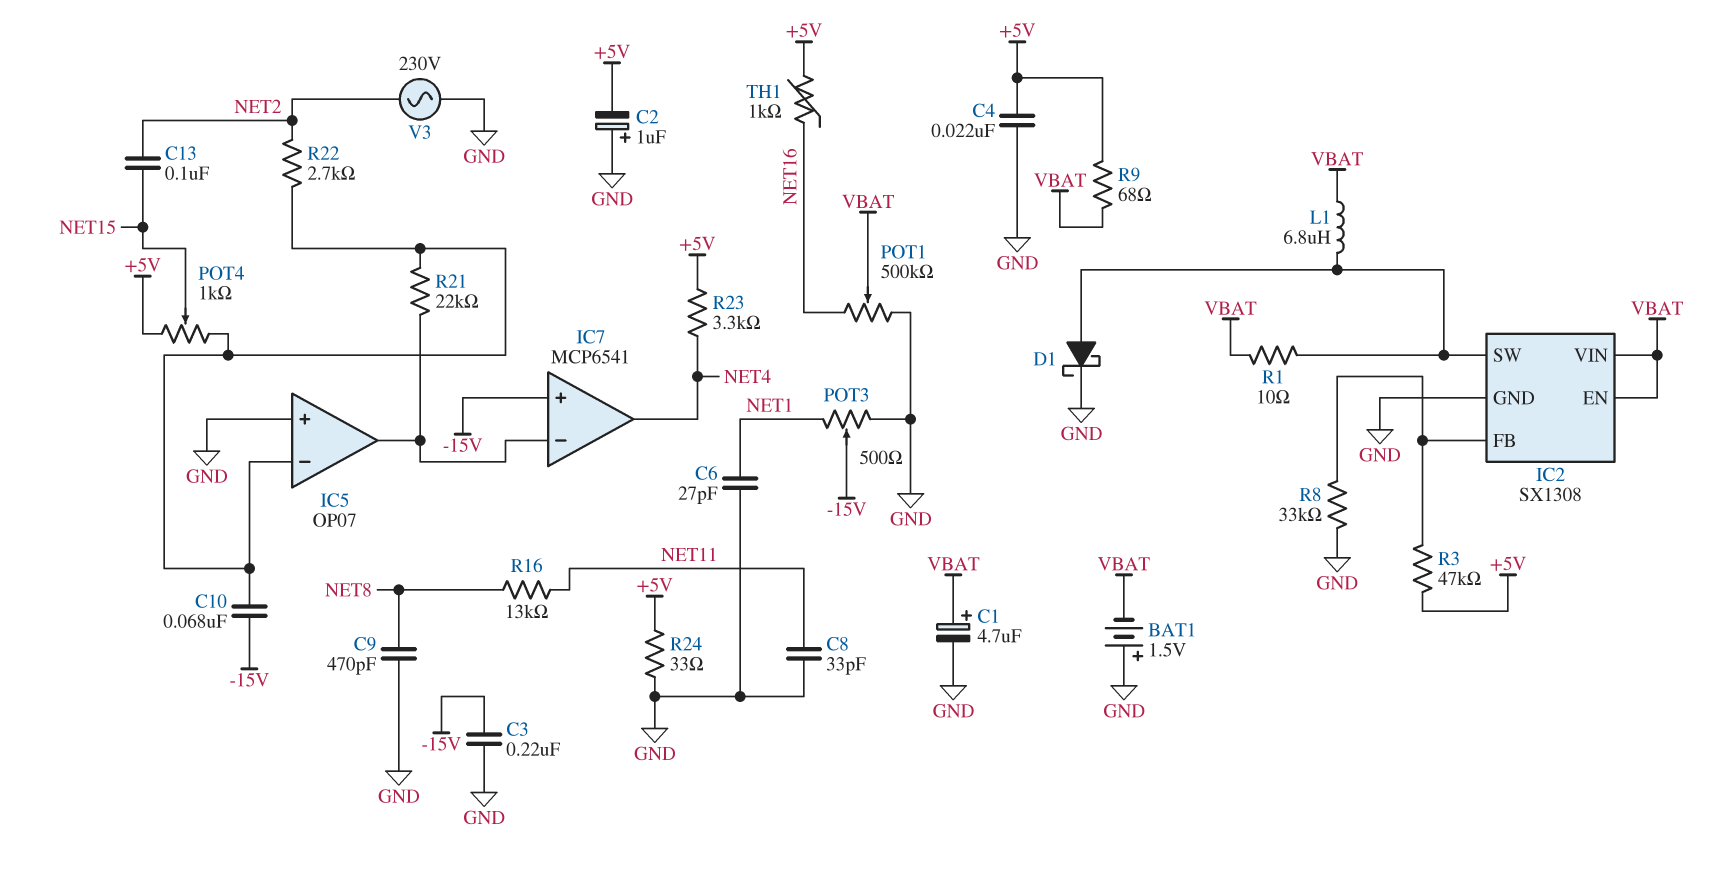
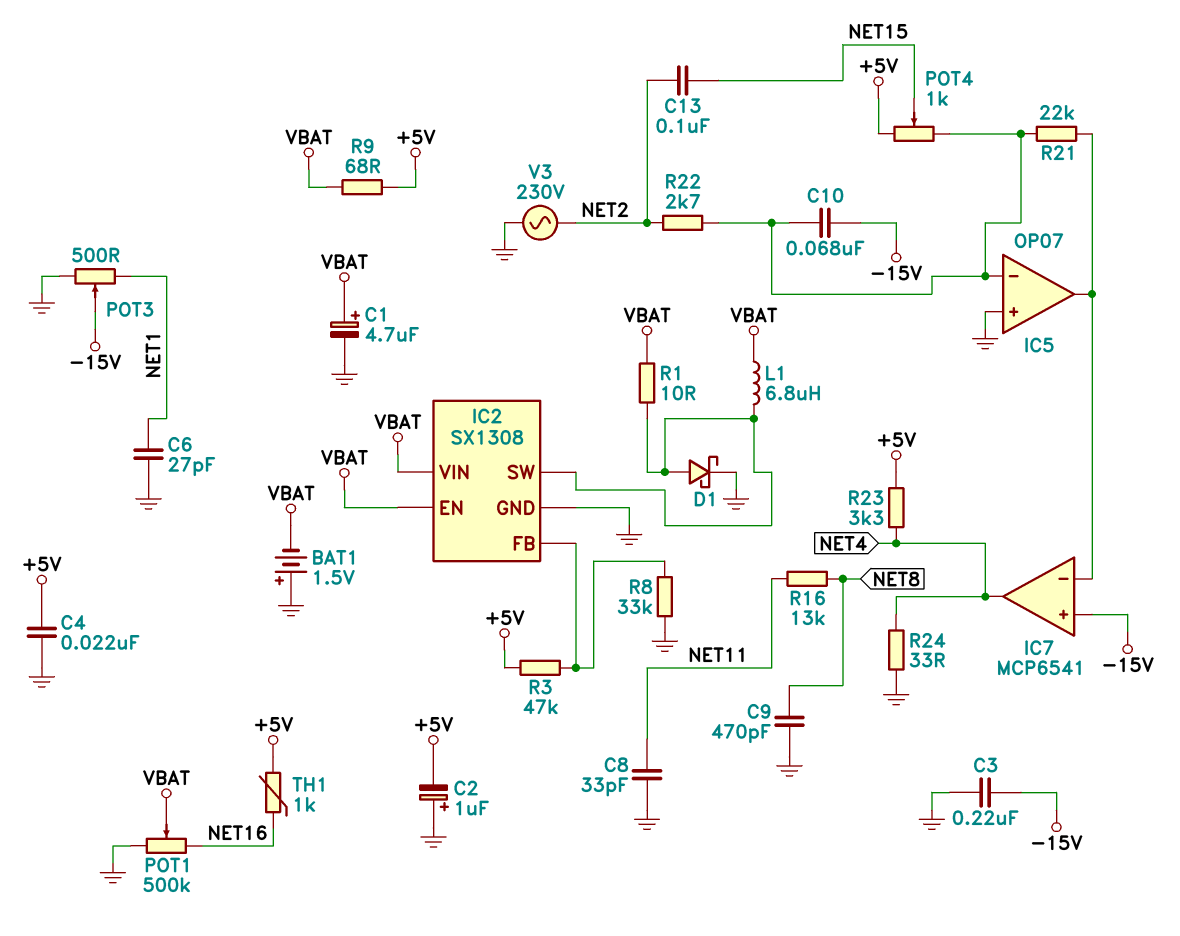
R24: 33 (+5V, GND) -> 33 (GND, NET4)

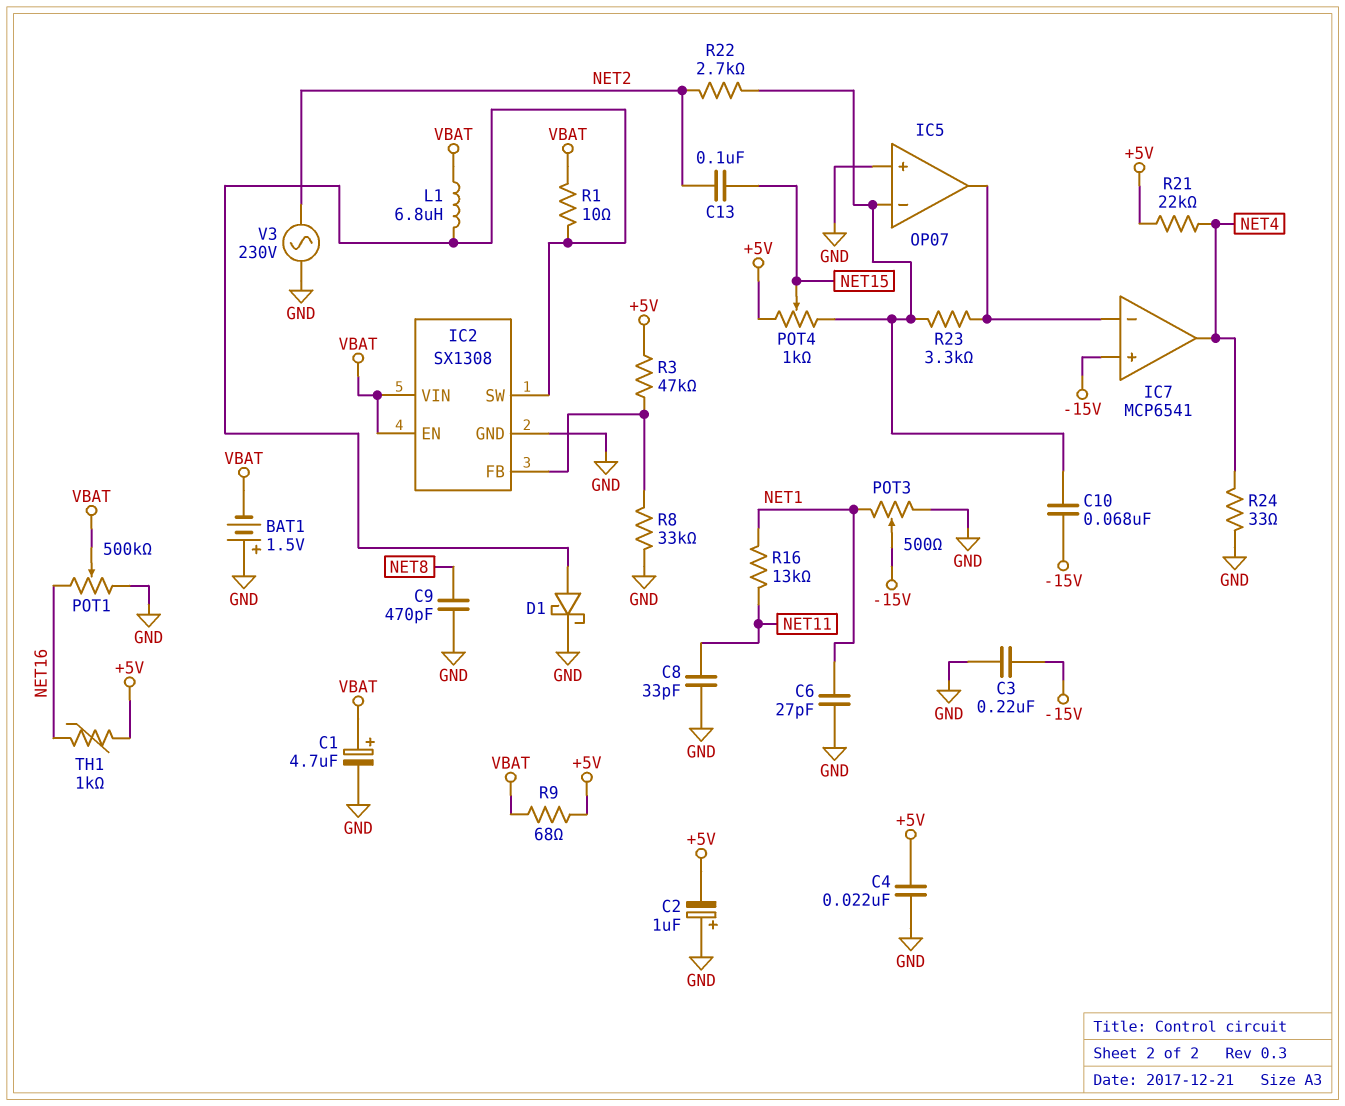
R16: 13k (NET8, NET11) -> 13k (NET1, NET11)
R21: 22k (IC5/in-, IC5/out) -> 22k (+5V, NET4)
R23: 3.3k (+5V, NET4) -> 3.3k (IC5/in-, IC5/out)

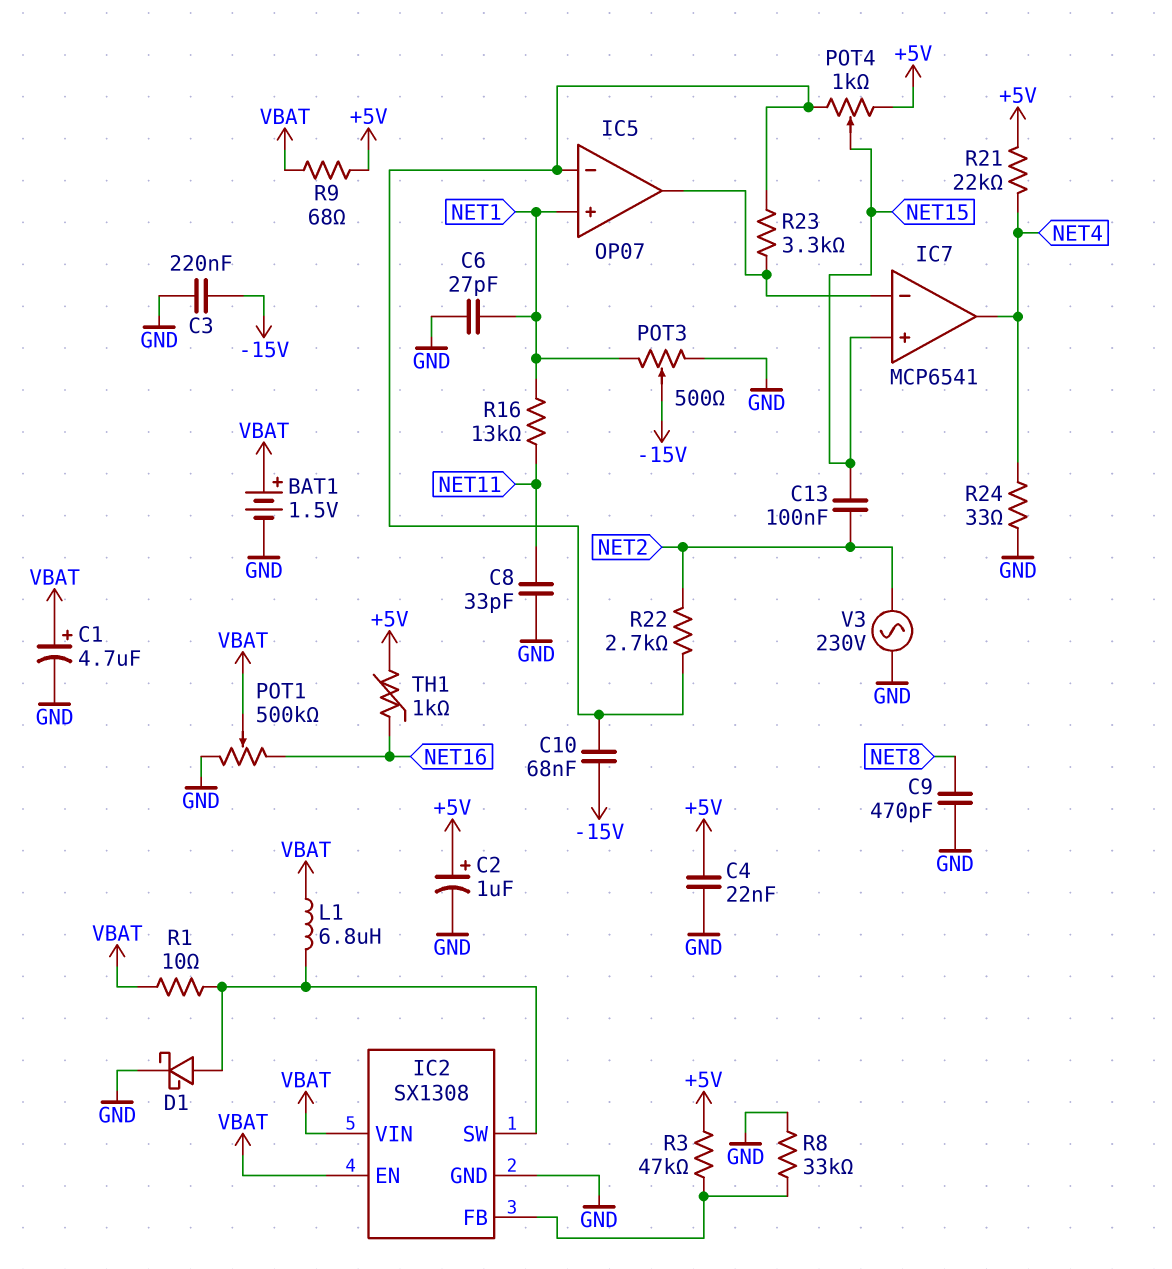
BAT1: 1.5V (plus GND, minus VBAT) -> 1.5V (plus VBAT, minus GND)
C2: 1uF (plus GND, minus +5V) -> 1uF (plus +5V, minus GND)
IC5 pin in+: GND -> NET1
IC7 pin in+: -15V -> NET15

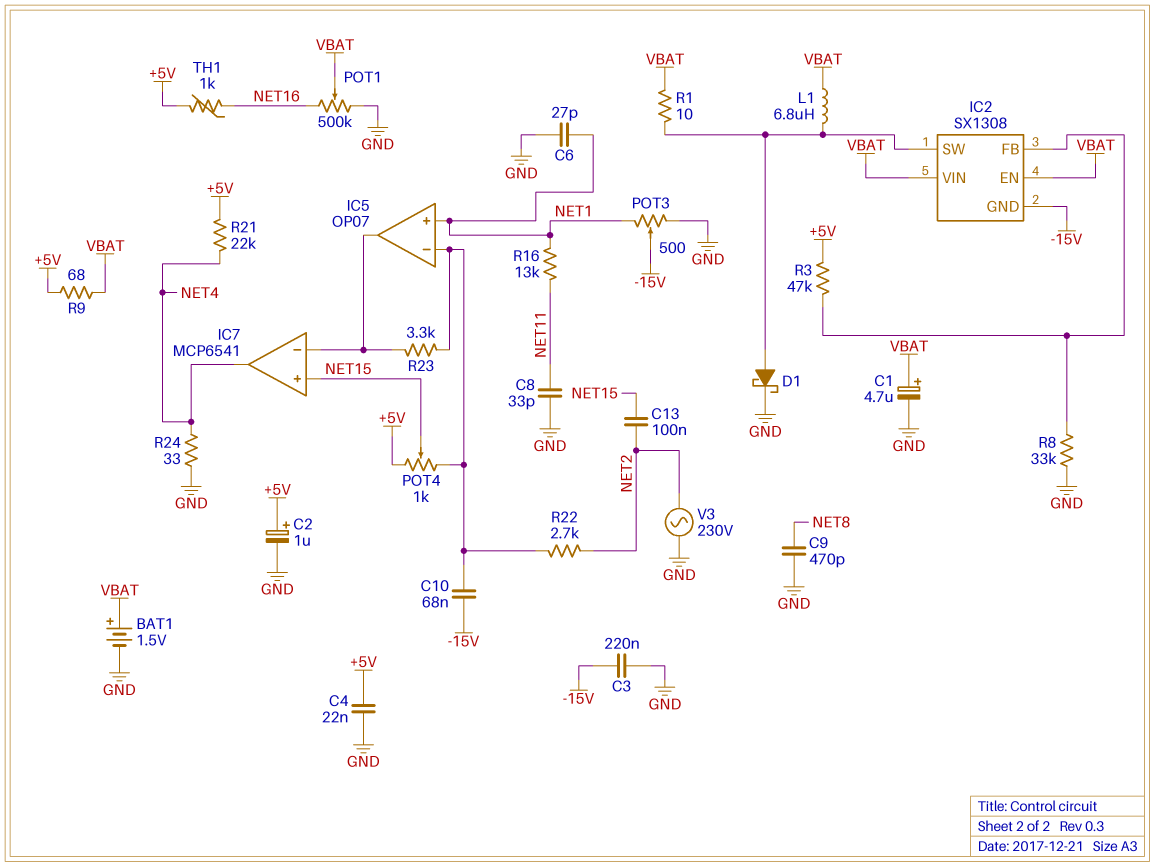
IC2 pin GND: GND -> -15V

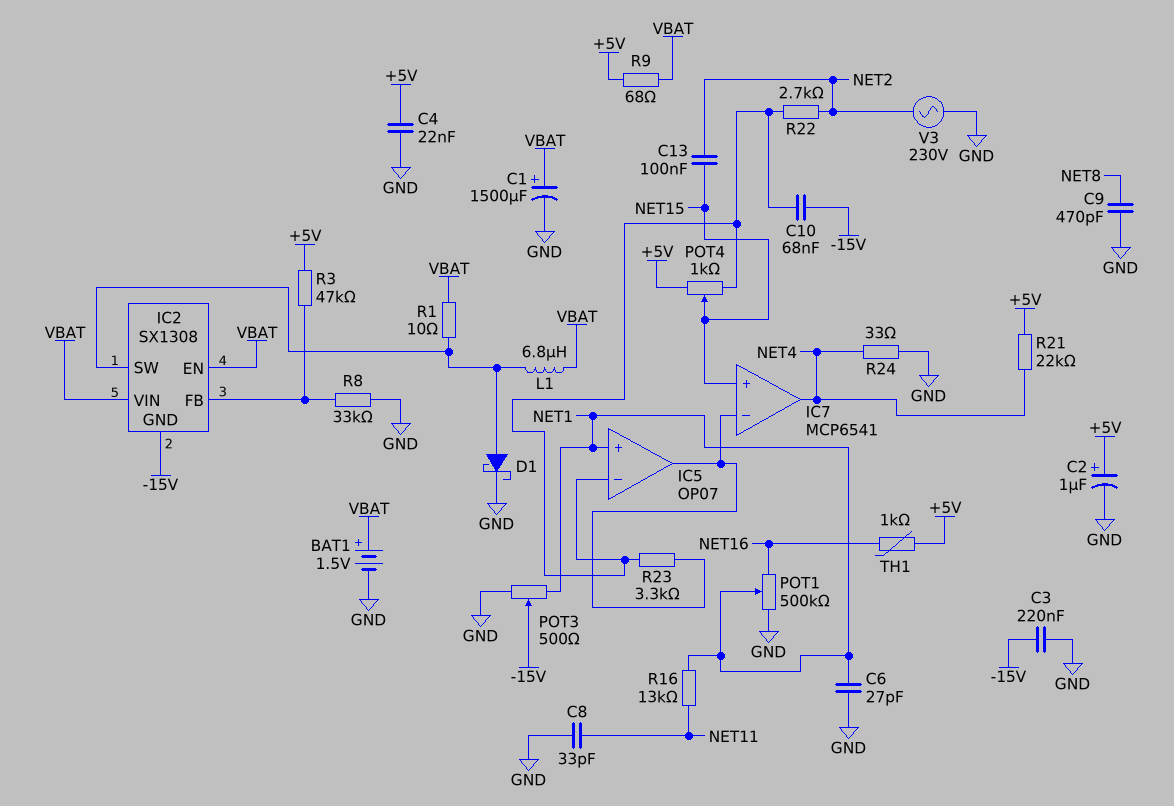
C1: 4.7uF (plus VBAT, minus GND) -> 1500uF (plus VBAT, minus GND)
POT1: 500k (GND, NET16, wiper VBAT) -> 500k (GND, NET16, wiper NET1)

